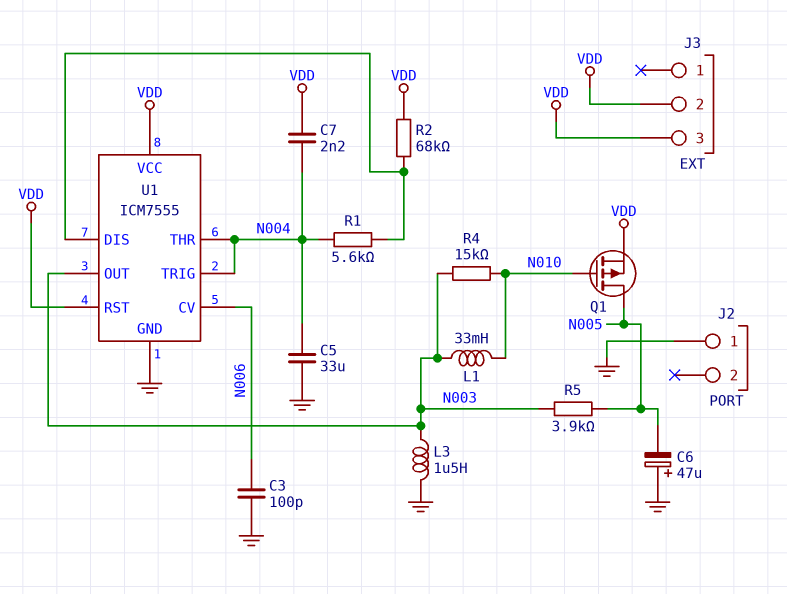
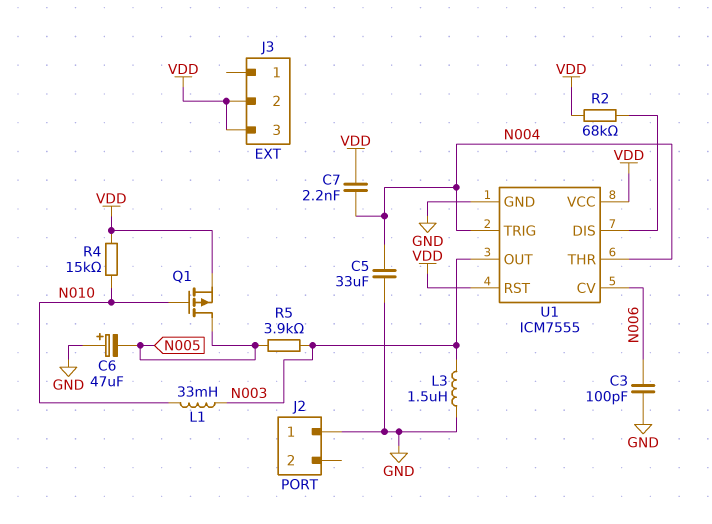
R1: 5.6k (N004, U1/DIS) -> none
R4: 15k (N003, N010) -> 15k (N010, VDD)

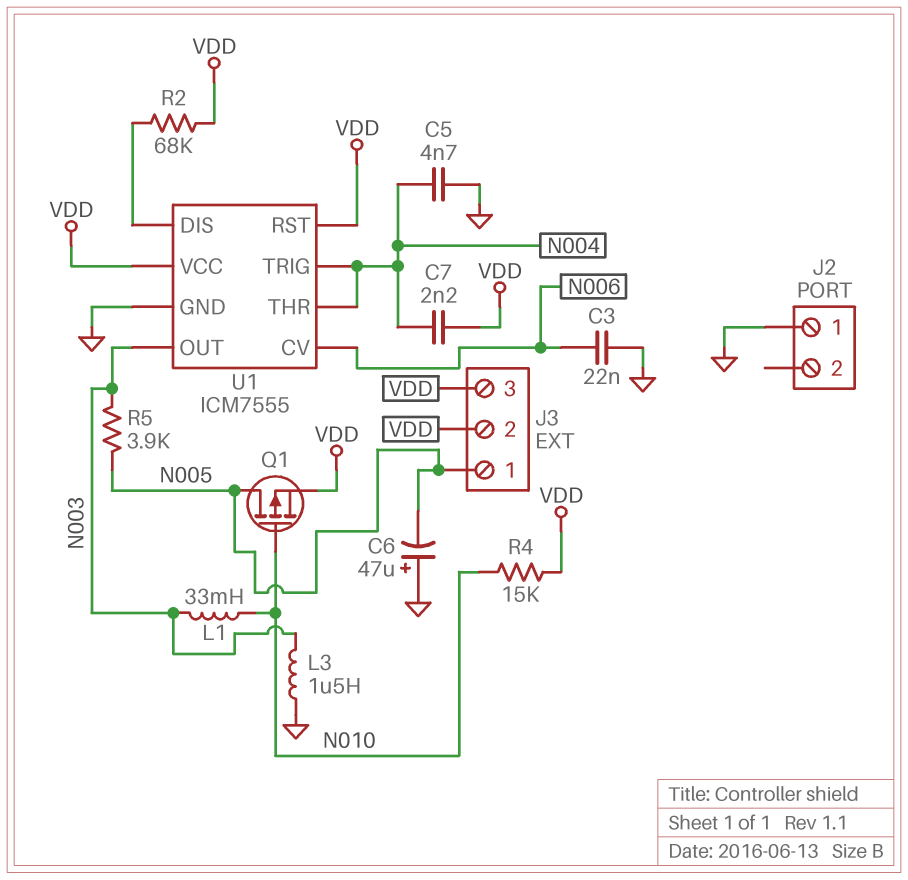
C3: 100pF (GND, N006) -> 22nF (GND, N006)
C5: 33uF (GND, N004) -> 4.7nF (GND, N004)
J3 pin 1: none -> N005

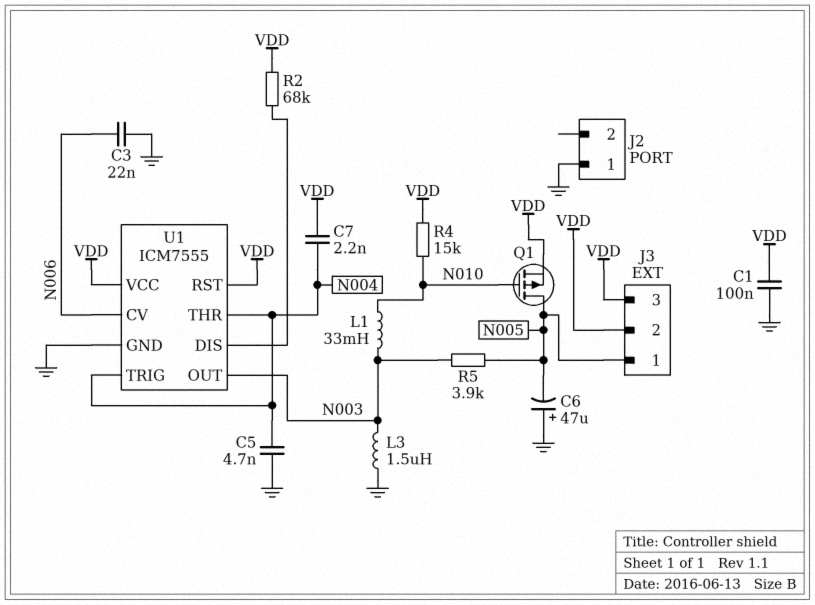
C1: none -> 100nF (GND, VDD)

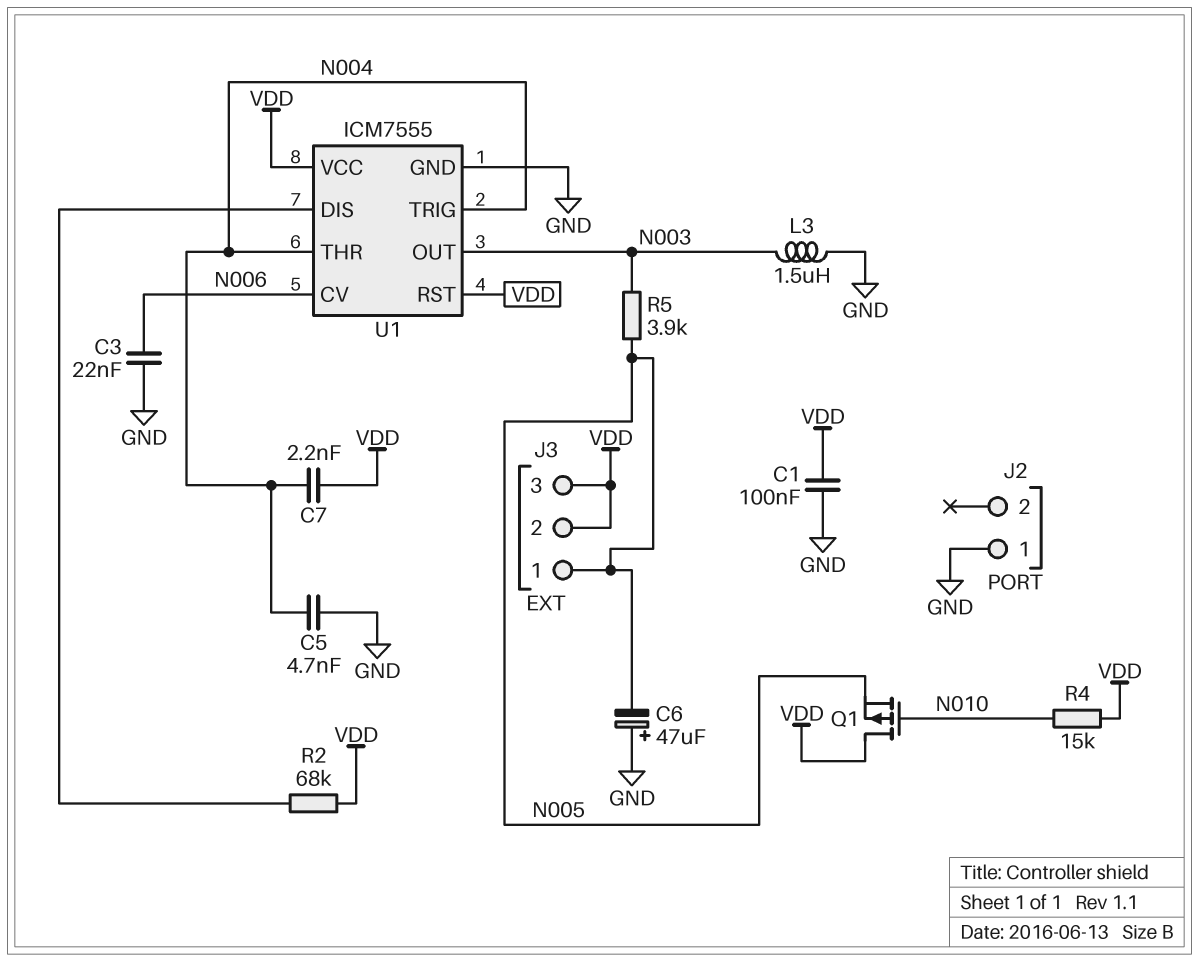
L1: 33mH (N003, N010) -> none
Q1: PMOS (G N010, D N005, S VDD) -> PMOS (G N010, D VDD, S N005)

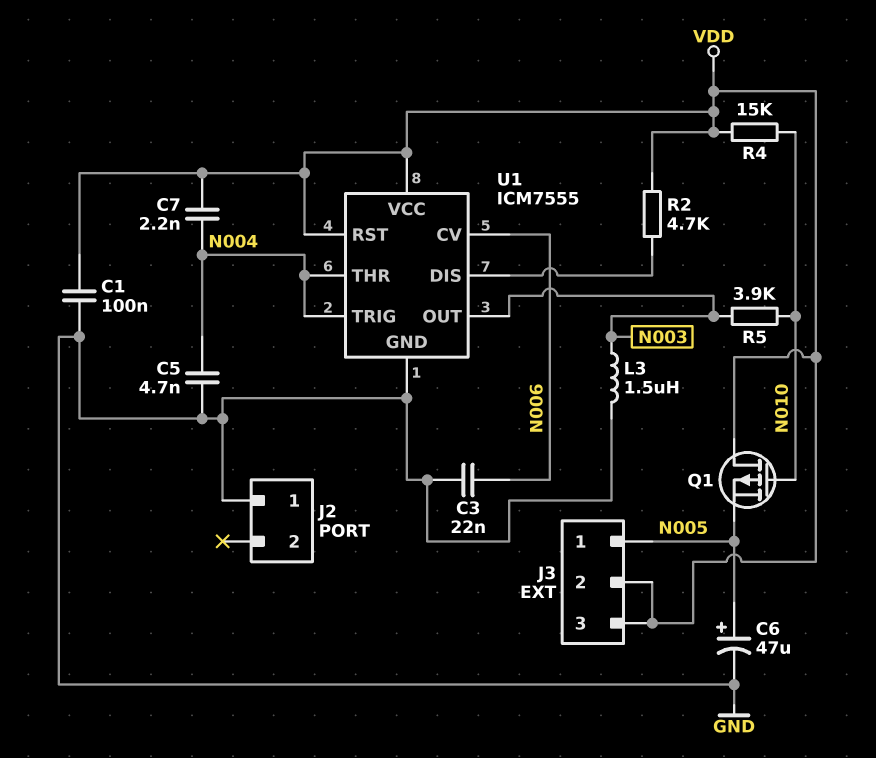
C6: 47uF (plus GND, minus N005) -> 47uF (plus N005, minus GND)
R2: 68k (U1/DIS, VDD) -> 4.7k (U1/DIS, VDD)
R5: 3.9k (N003, N005) -> 3.9k (N003, N010)

